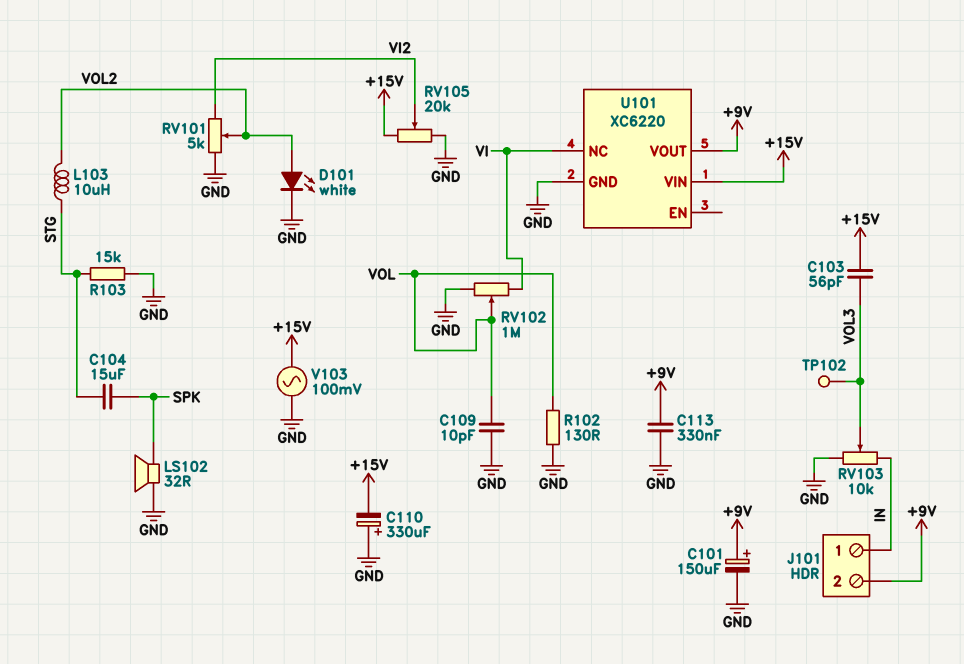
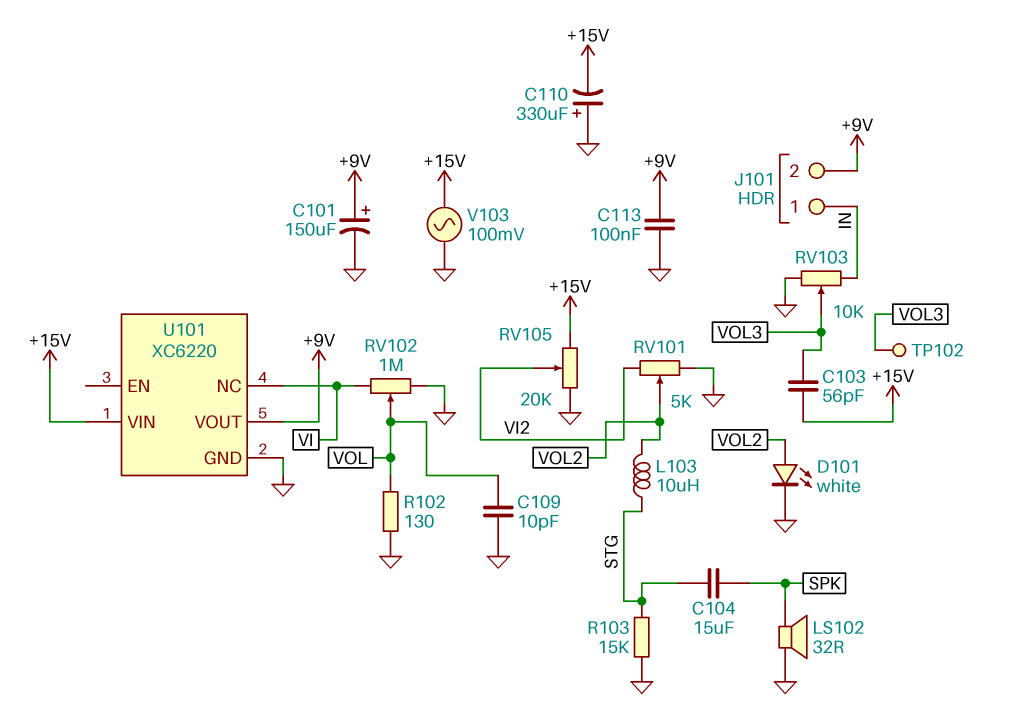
C113: 330nF (+9V, GND) -> 100nF (+9V, GND)

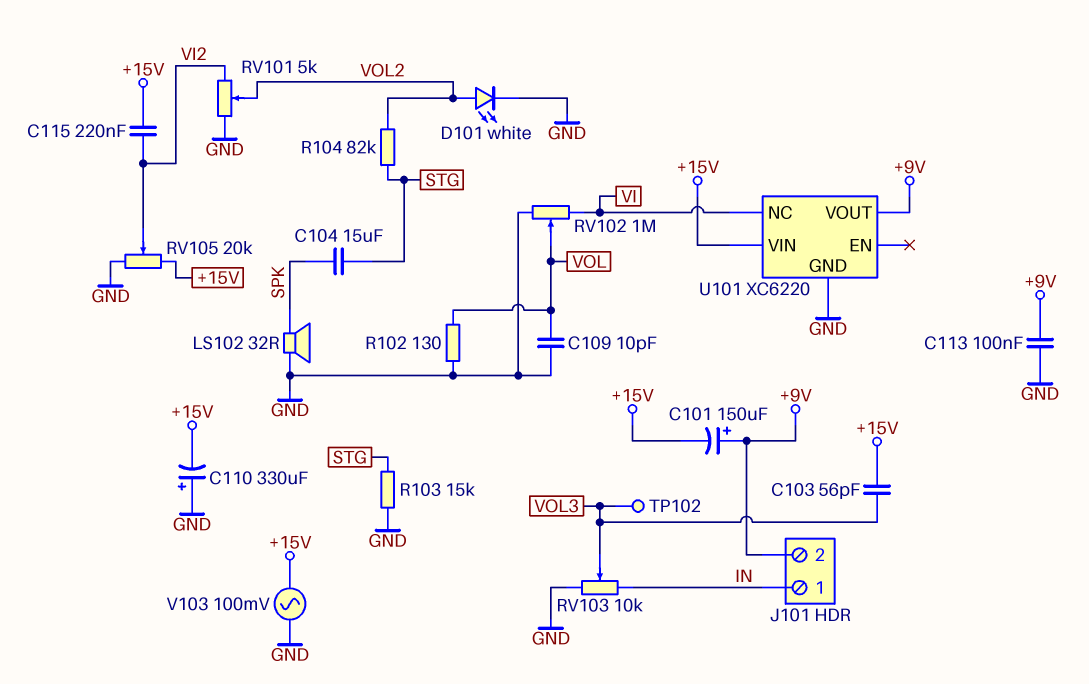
C101: 150uF (plus +9V, minus GND) -> 150uF (plus +9V, minus +15V)
C115: none -> 220nF (+15V, VI2)
L103: 10uH (STG, VOL2) -> none
R104: none -> 82k (STG, VOL2)

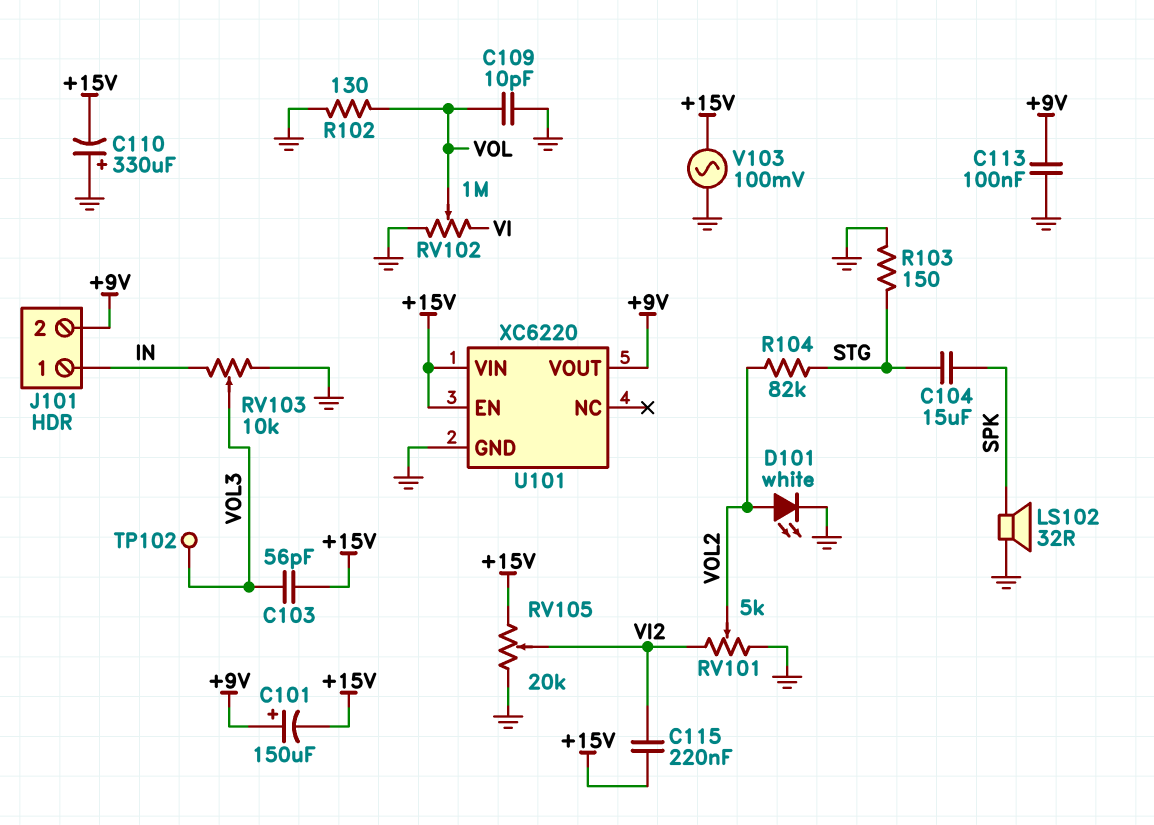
R103: 15k (GND, STG) -> 150 (GND, STG)
U101 pin EN: none -> +15V
U101 pin NC: VI -> none

